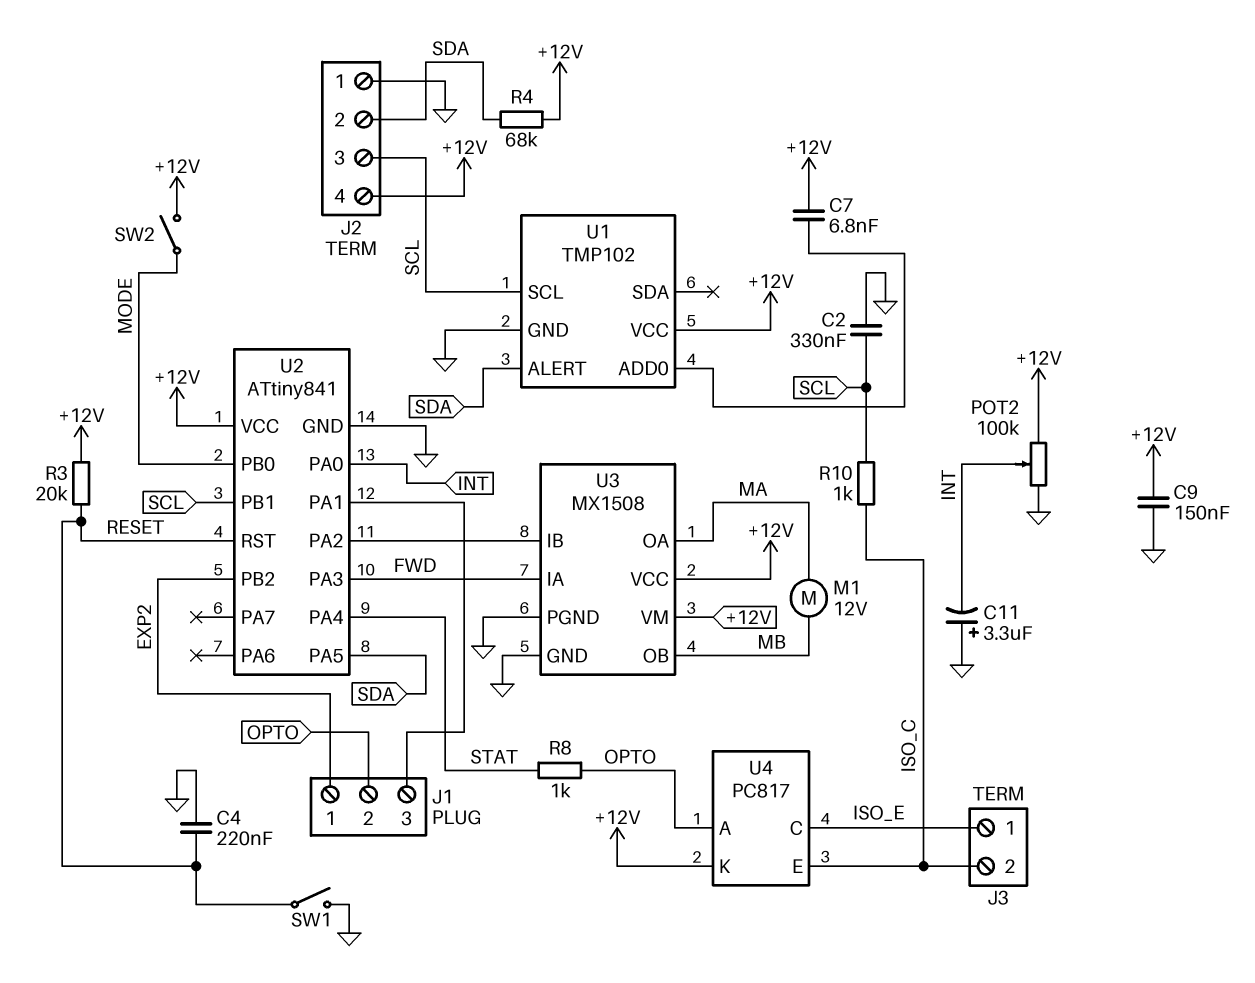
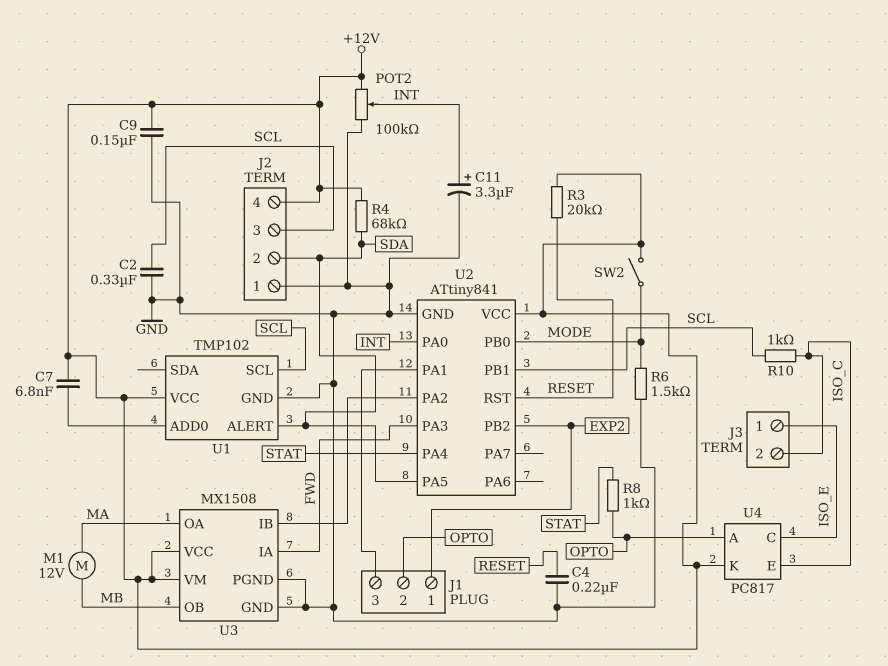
C11: 3.3uF (plus GND, minus INT) -> 3.3uF (plus INT, minus GND)
R6: none -> 1.5k (GND, MODE)
SW1: switch (GND, RESET) -> none

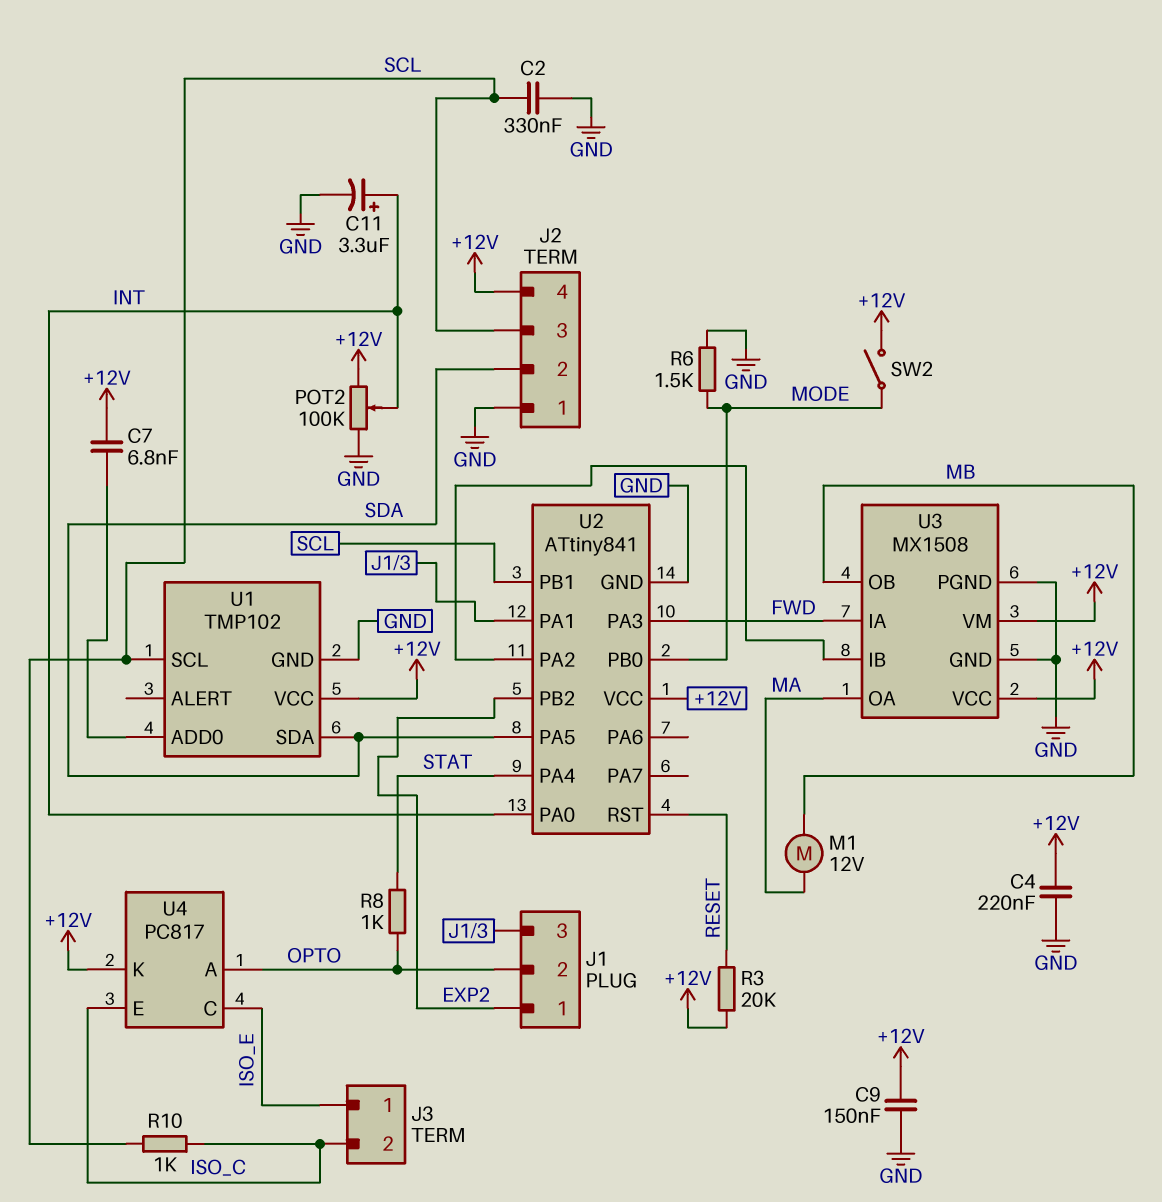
C4: 220nF (GND, RESET) -> 220nF (+12V, GND)
R4: 68k (+12V, SDA) -> none
U1 pin ALERT: SDA -> none
U1 pin SDA: none -> SDA

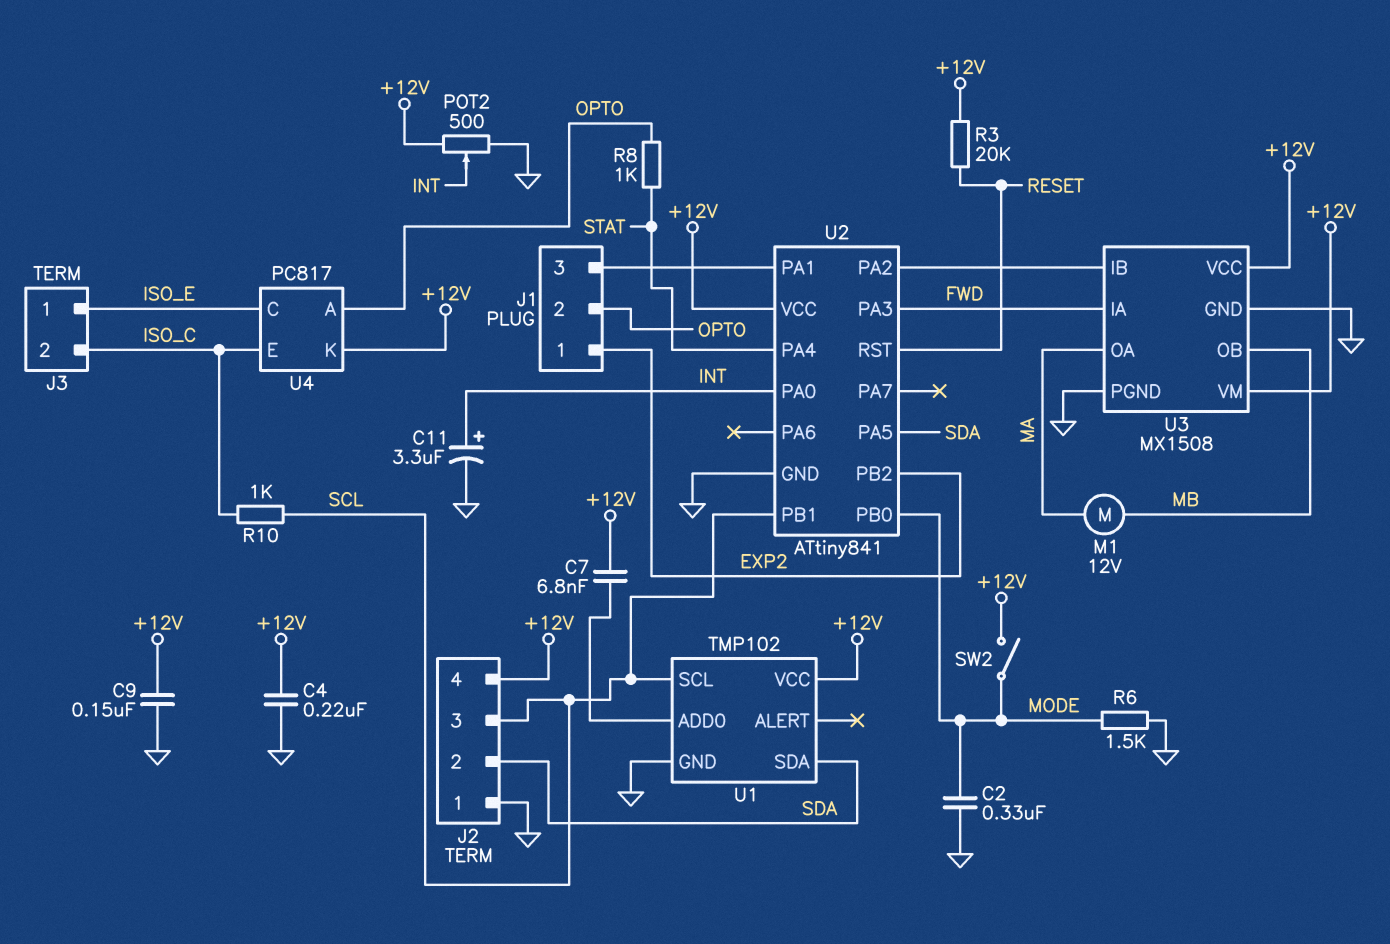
C2: 330nF (GND, SCL) -> 330nF (GND, MODE)
POT2: 100k (+12V, GND, wiper INT) -> 500 (+12V, GND, wiper INT)

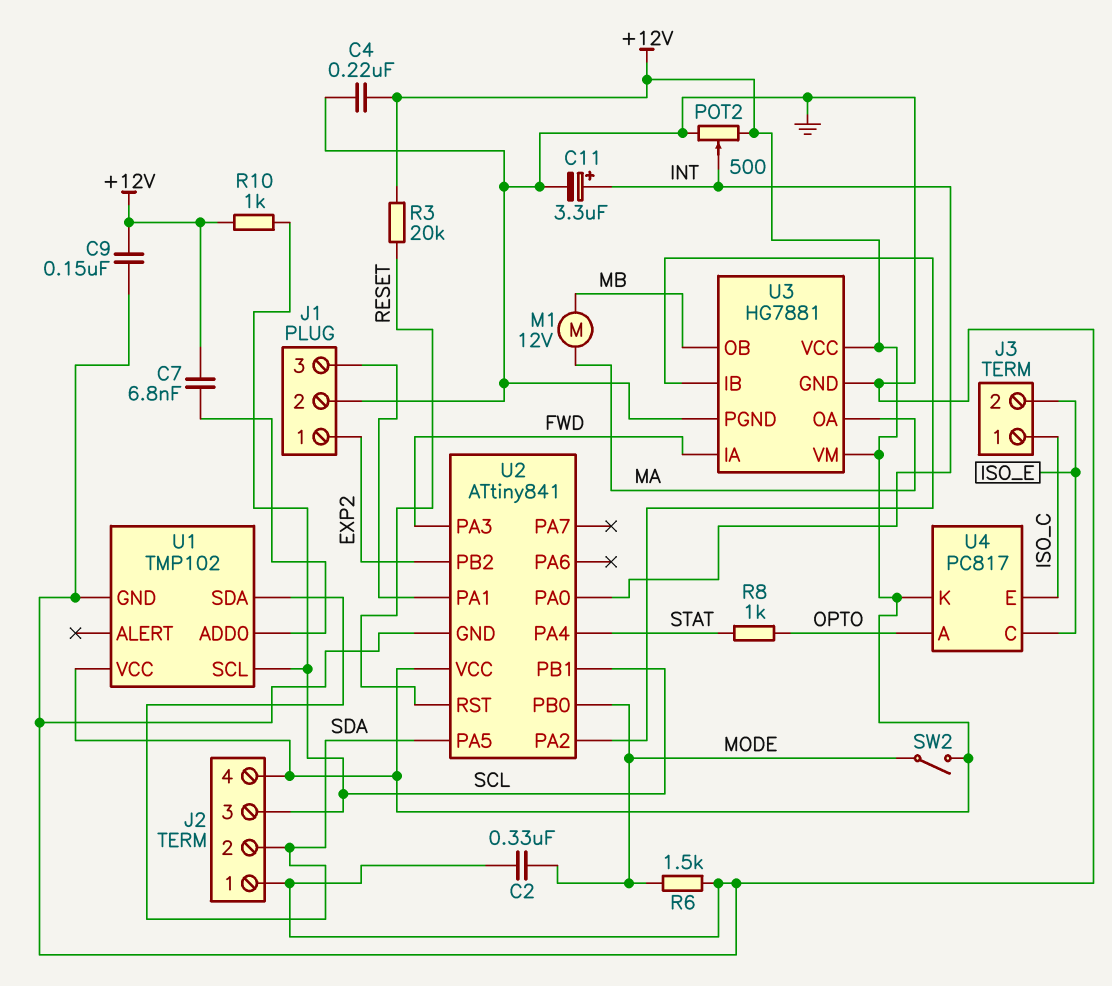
J1 pin 2: OPTO -> GND
J3 pin 1: ISO_E -> ISO_C
J3 pin 2: ISO_C -> ISO_E
R10: 1k (ISO_C, SCL) -> 1k (+12V, SCL)
U3: MX1508 -> HG7881

